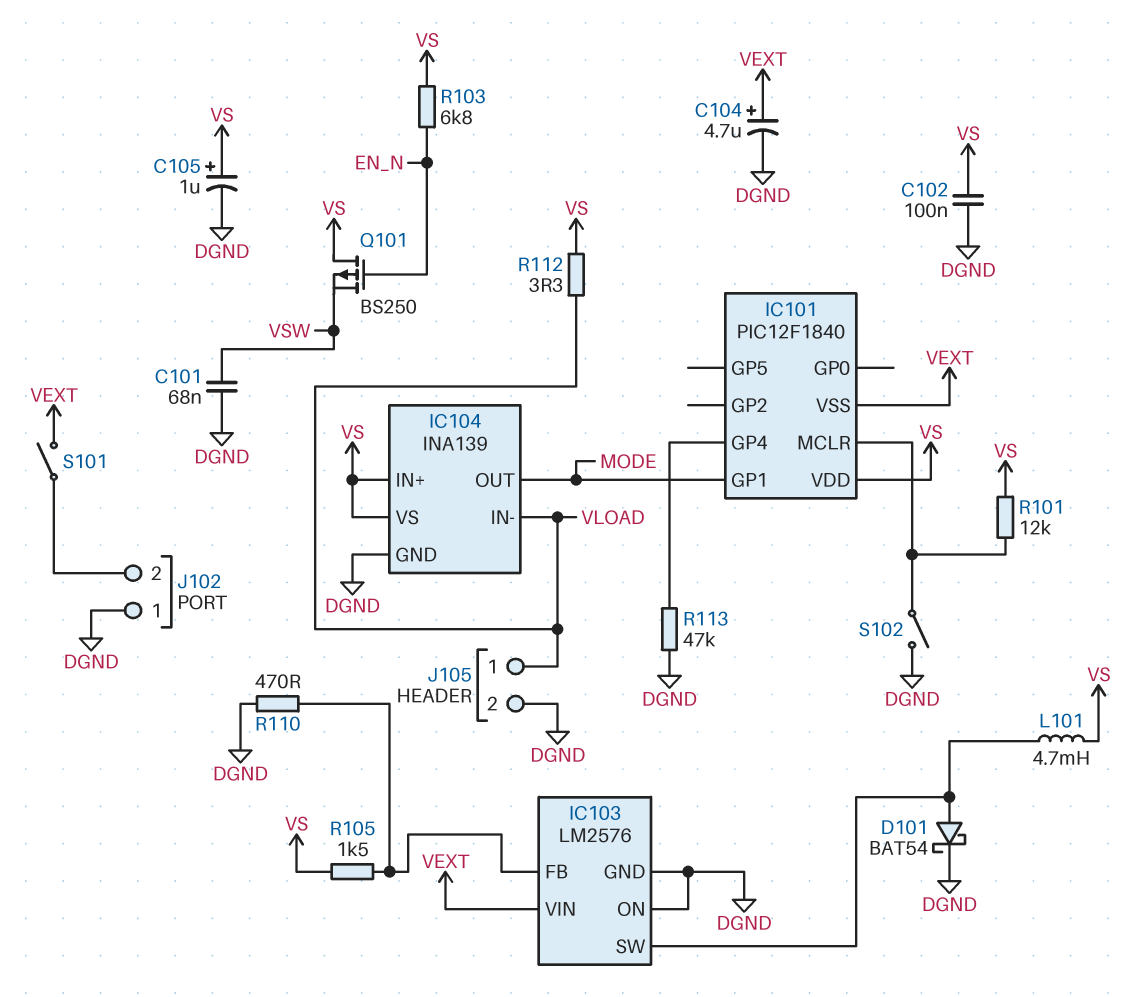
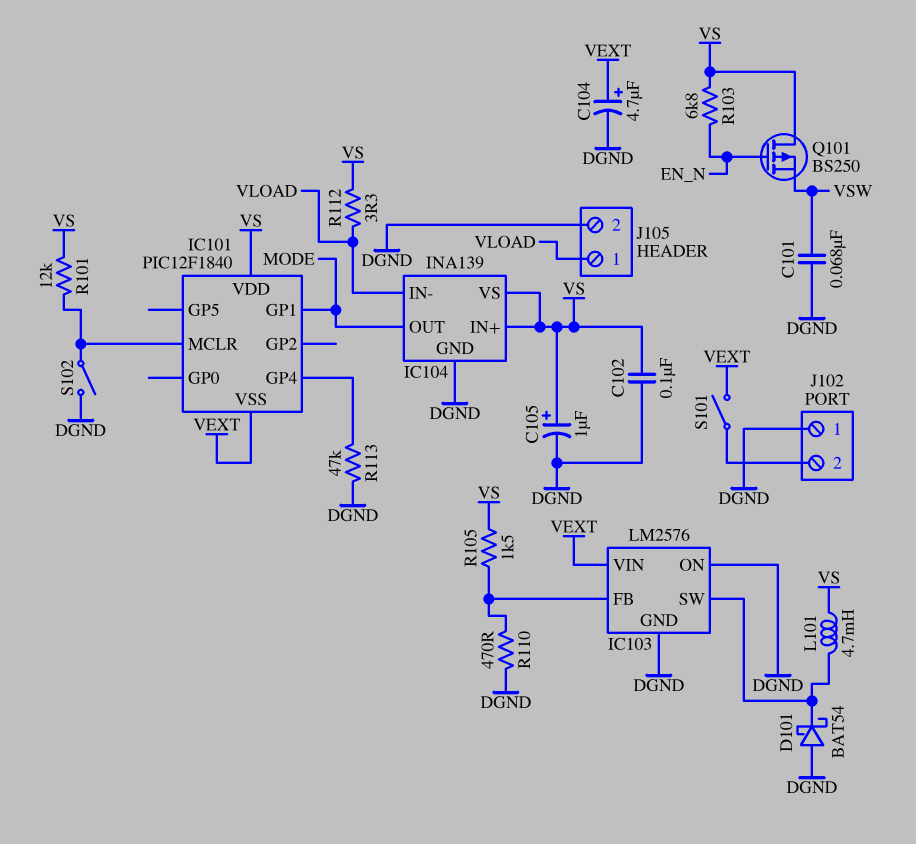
D101: schottky BAT54 (A IC103/SW, K DGND) -> schottky BAT54 (A DGND, K IC103/SW)

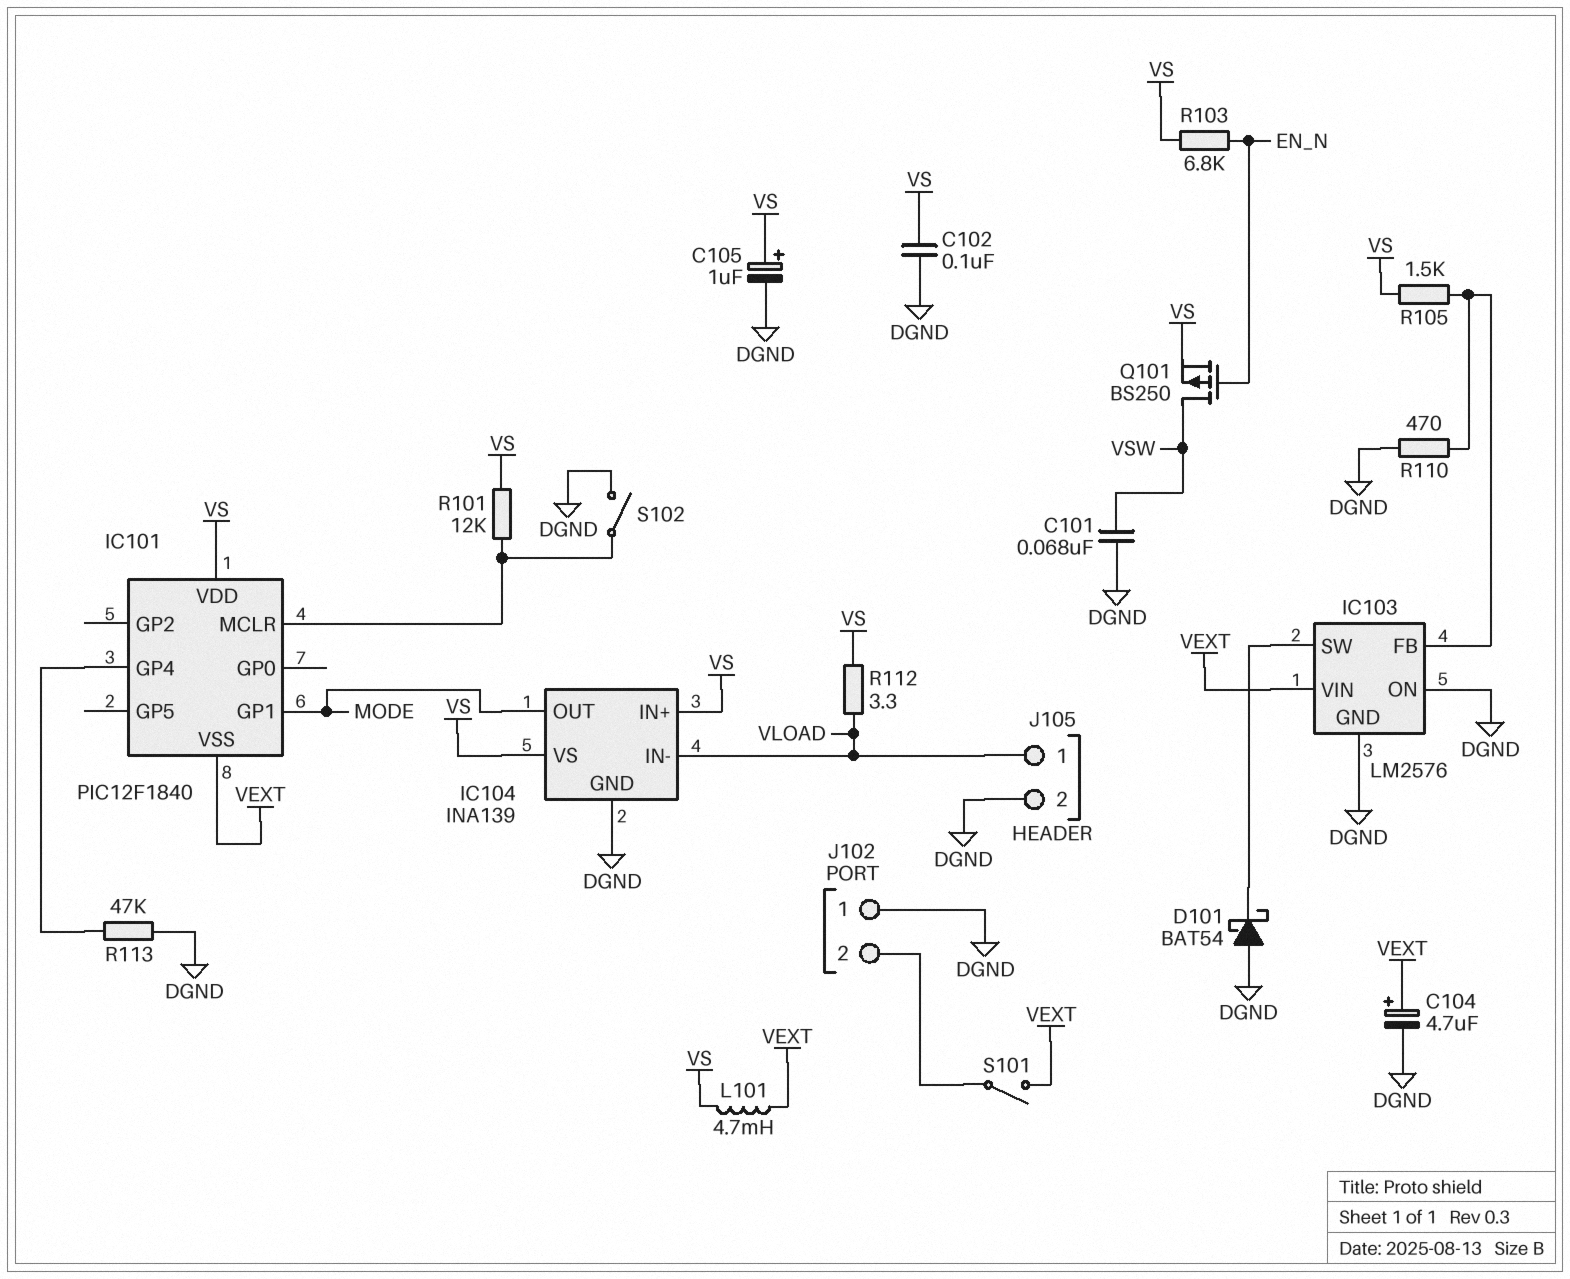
L101: 4.7mH (IC103/SW, VS) -> 4.7mH (VEXT, VS)
Q101: PMOS BS250 (G EN_N, D VS, S VSW) -> PMOS BS250 (G EN_N, D VSW, S VS)

